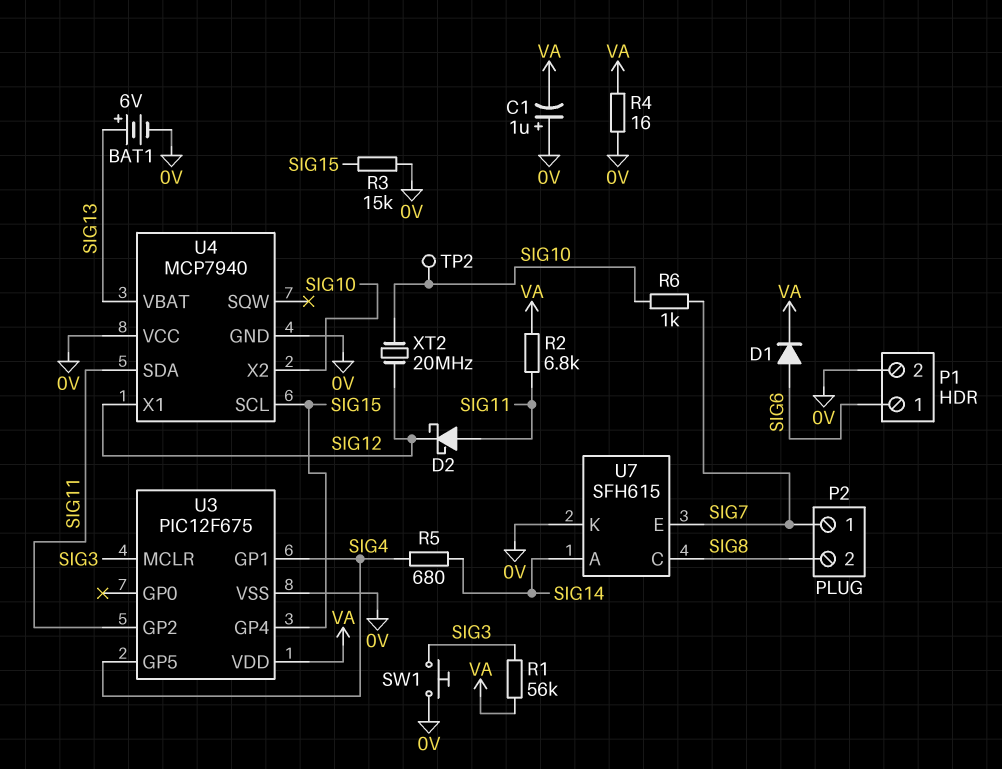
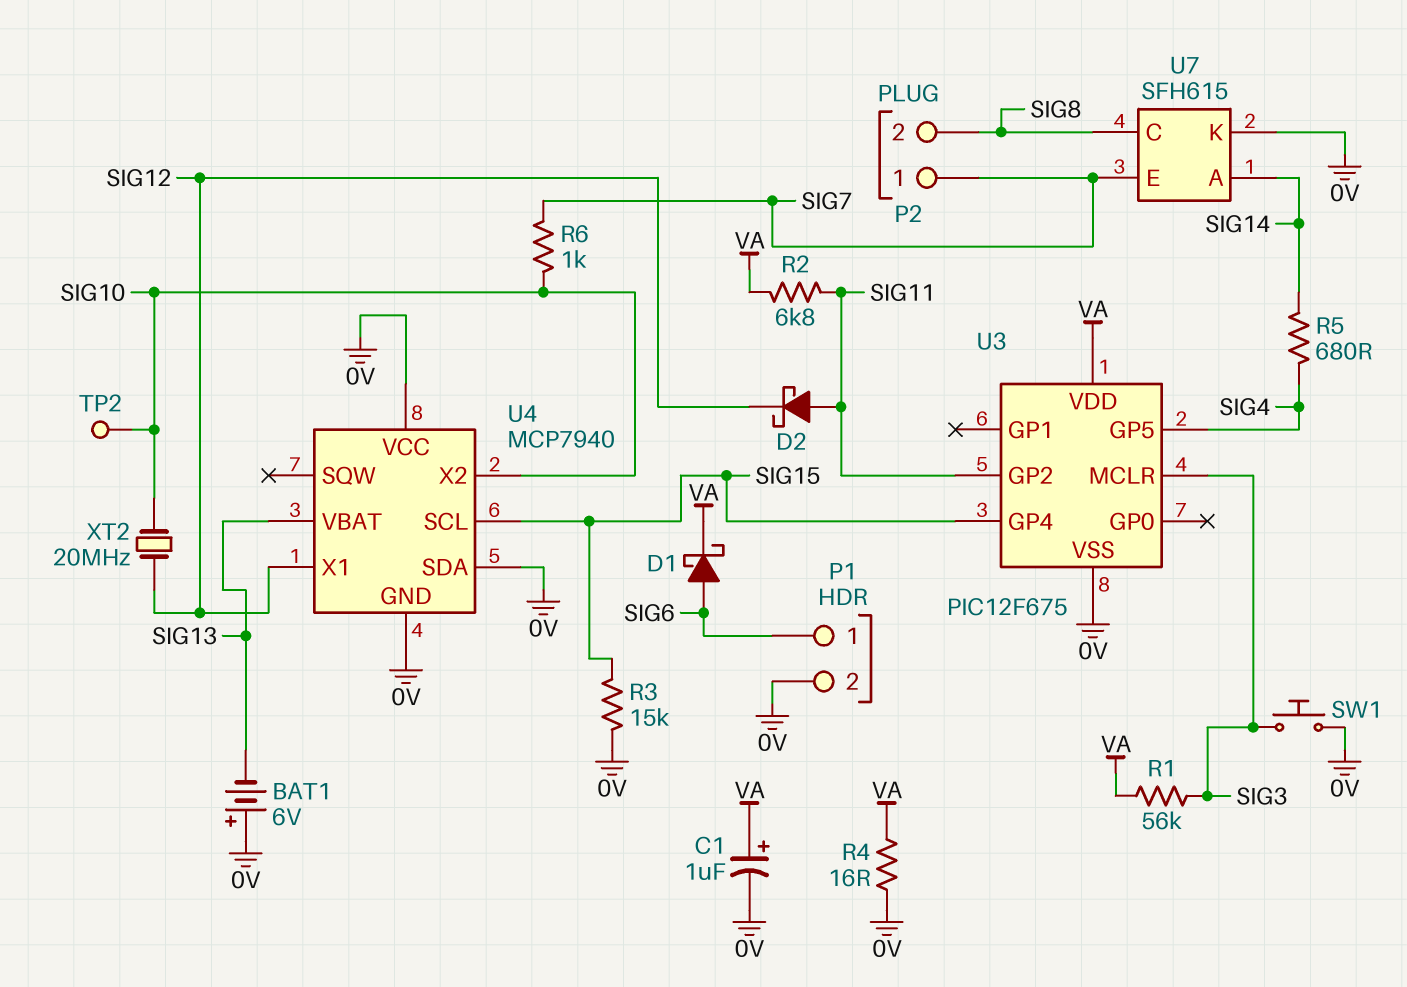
BAT1: 6V (plus SIG13, minus 0V) -> 6V (plus 0V, minus SIG13)
C1: 1uF (plus 0V, minus VA) -> 1uF (plus VA, minus 0V)
D1: diode (A SIG6, K VA) -> schottky (A SIG6, K VA)
U3 pin GP1: SIG4 -> none
U4 pin SDA: SIG11 -> 0V

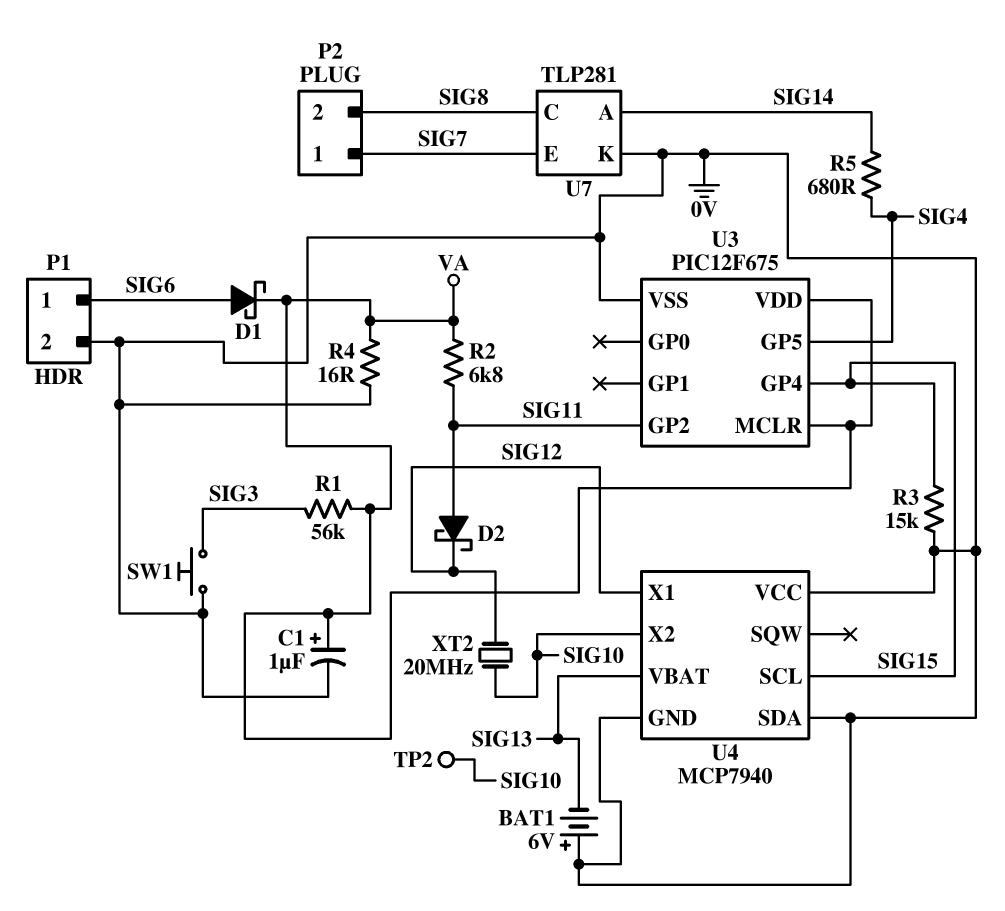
R6: 1k (SIG7, SIG10) -> none
U3 pin MCLR: SIG3 -> VA
U7: SFH615 -> TLP281

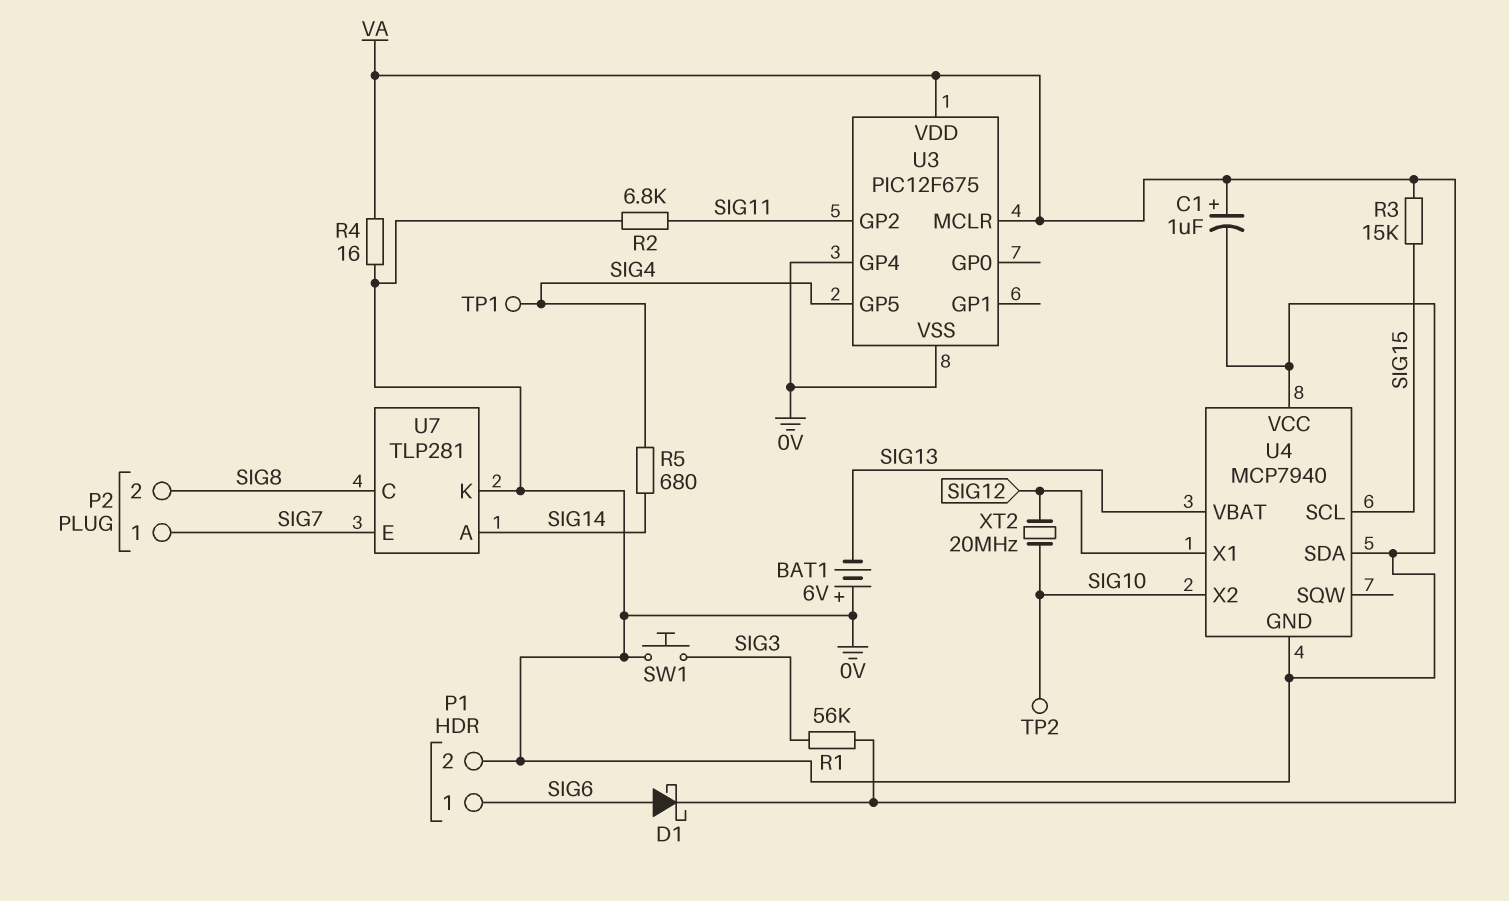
D2: schottky (A SIG11, K SIG12) -> none
R2: 6.8k (SIG11, VA) -> 6.8k (0V, SIG11)
R3: 15k (0V, SIG15) -> 15k (SIG15, VA)
TP1: none -> test point (SIG4)
U3 pin GP4: SIG15 -> 0V

